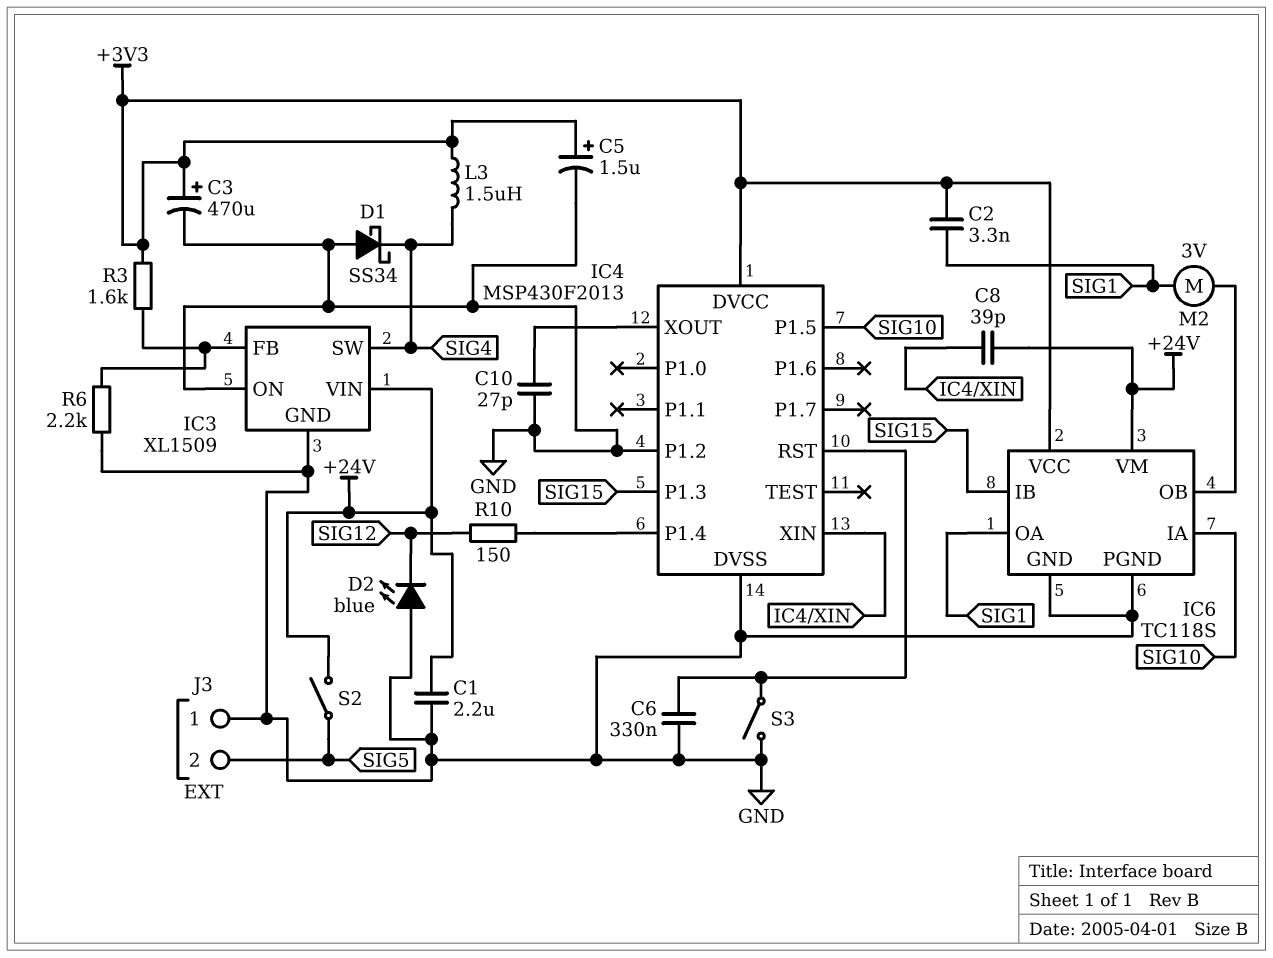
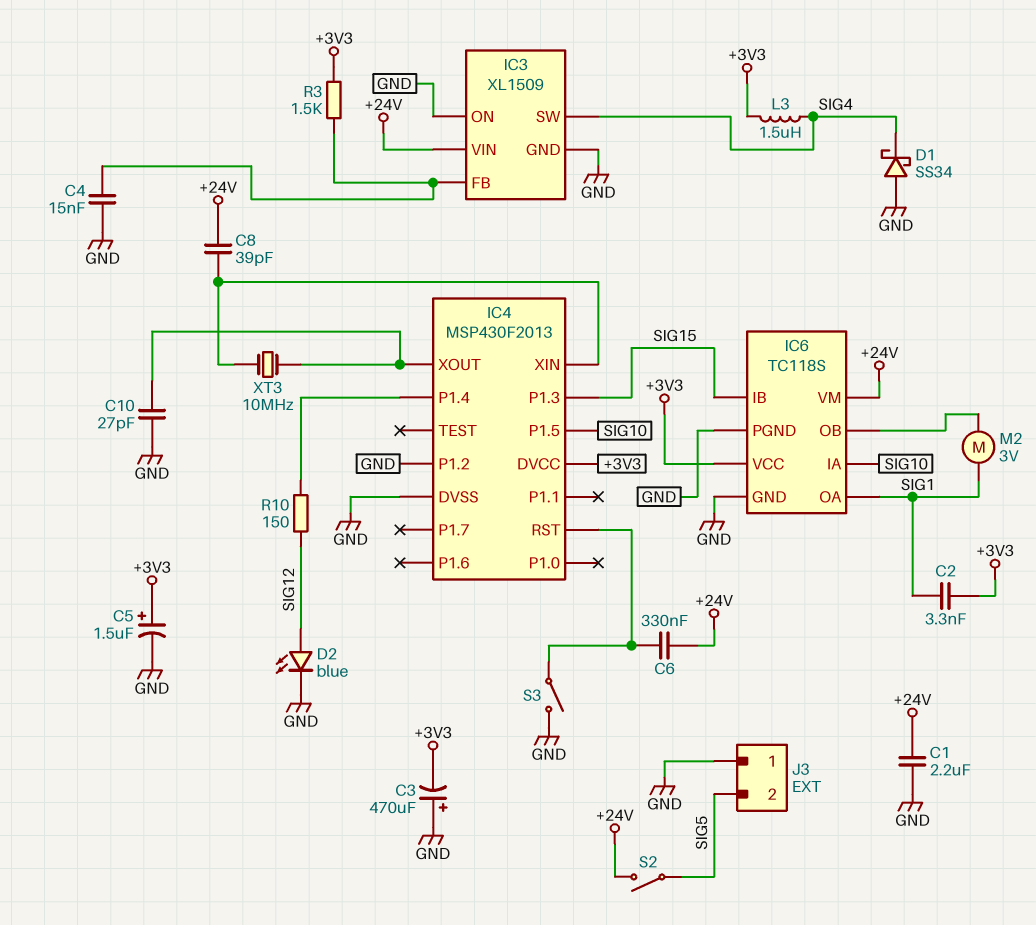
C3: 470uF (plus +3V3, minus GND) -> 470uF (plus GND, minus +3V3)
C4: none -> 15nF (GND, IC3/FB)
C6: 330nF (GND, IC4/RST) -> 330nF (+24V, IC4/RST)
D2: LED blue (A GND, K SIG12) -> LED blue (A SIG12, K GND)
R3: 1.6k (+3V3, IC3/FB) -> 1.5k (+3V3, IC3/FB)
R6: 2.2k (GND, IC3/FB) -> none
XT3: none -> 10MHz (IC4/XIN, IC4/XOUT)

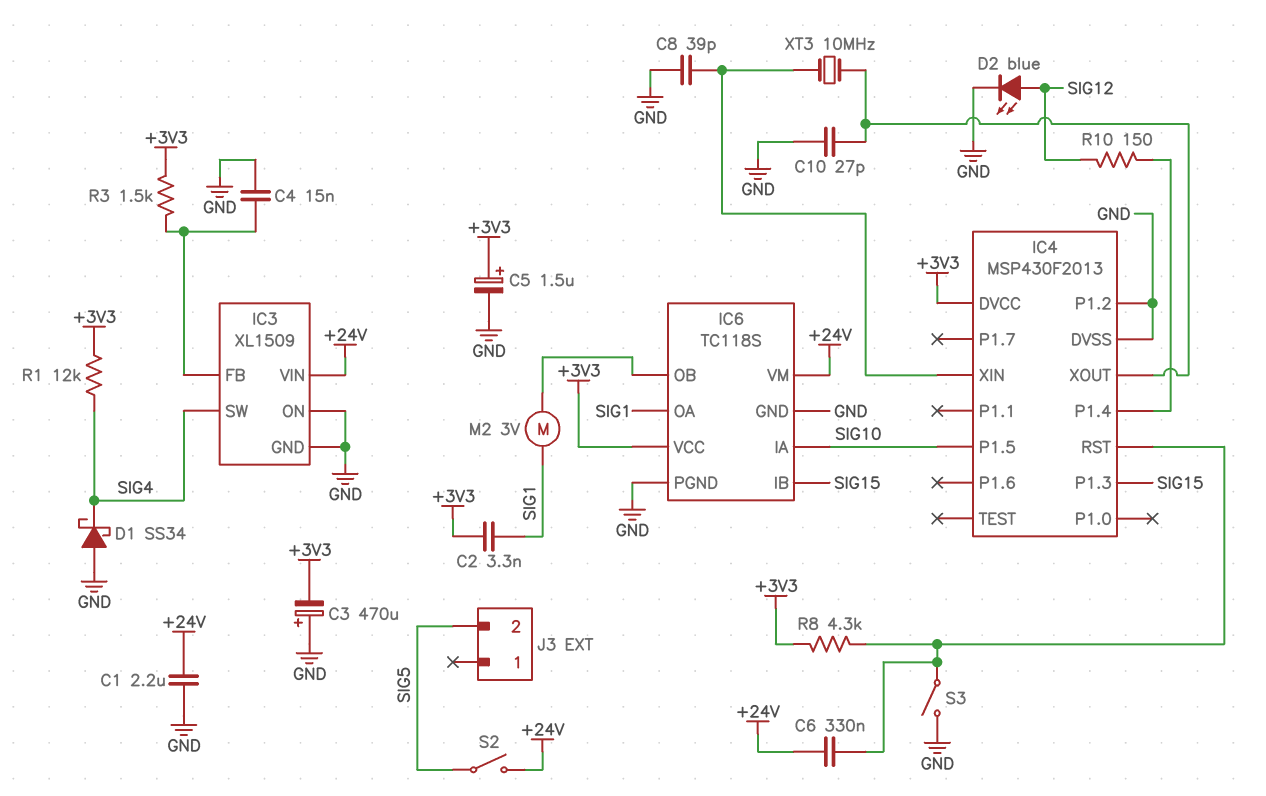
C8: 39pF (+24V, IC4/XIN) -> 39pF (GND, IC4/XIN)
J3 pin 1: GND -> none
L3: 1.5uH (+3V3, SIG4) -> none
R1: none -> 12k (+3V3, SIG4)
R8: none -> 4.3k (+3V3, IC4/RST)

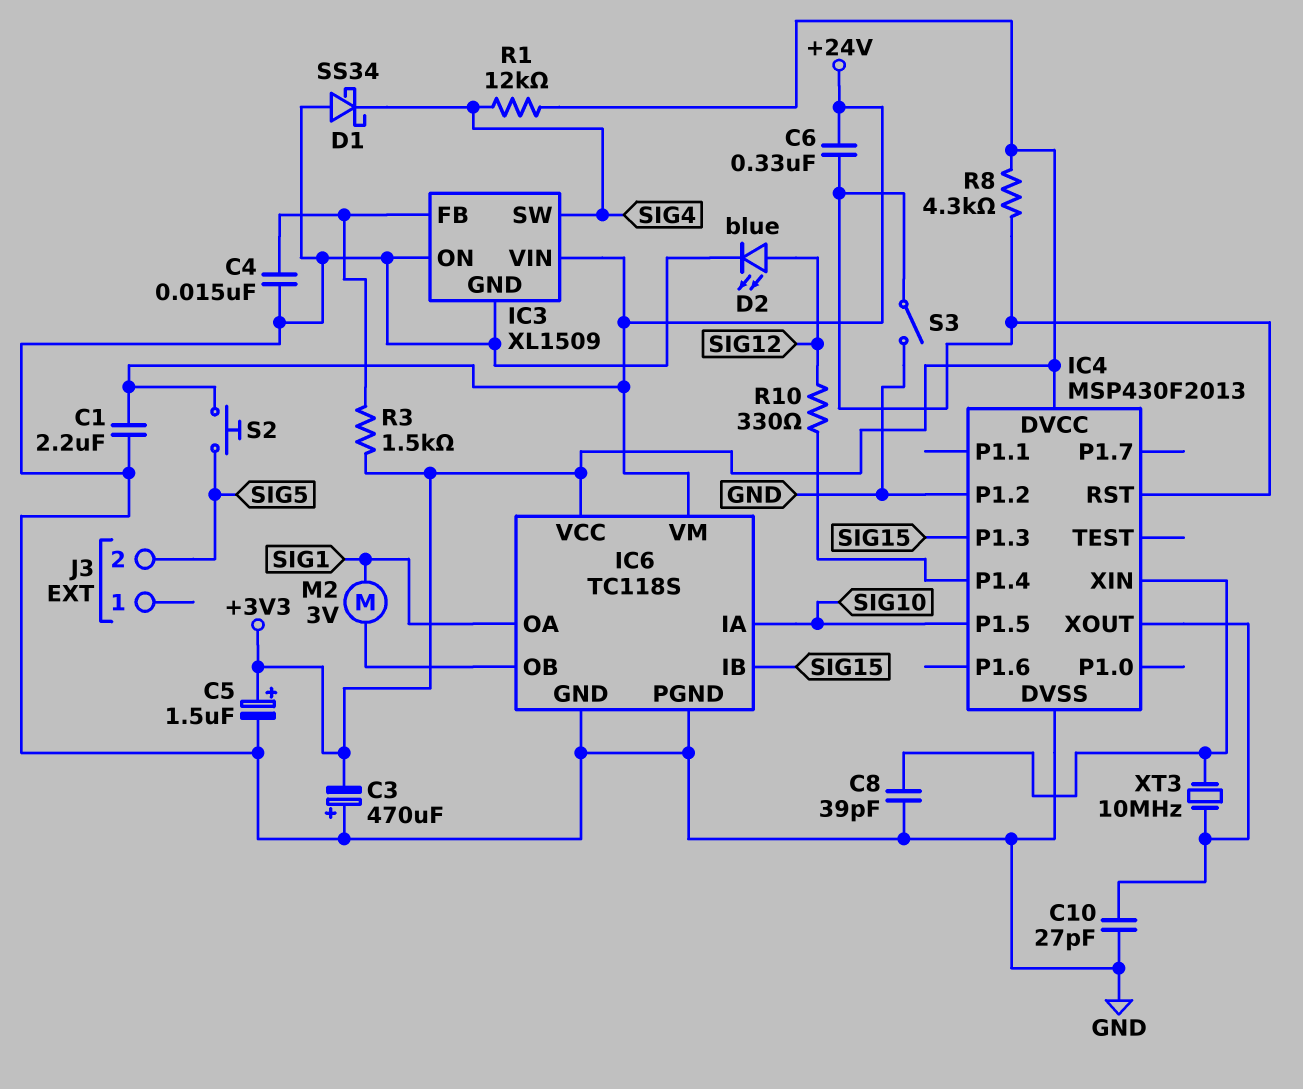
C2: 3.3nF (+3V3, SIG1) -> none
R10: 150 (IC4/P1.4, SIG12) -> 330 (IC4/P1.4, SIG12)
S2: switch (+24V, SIG5) -> button (+24V, SIG5)

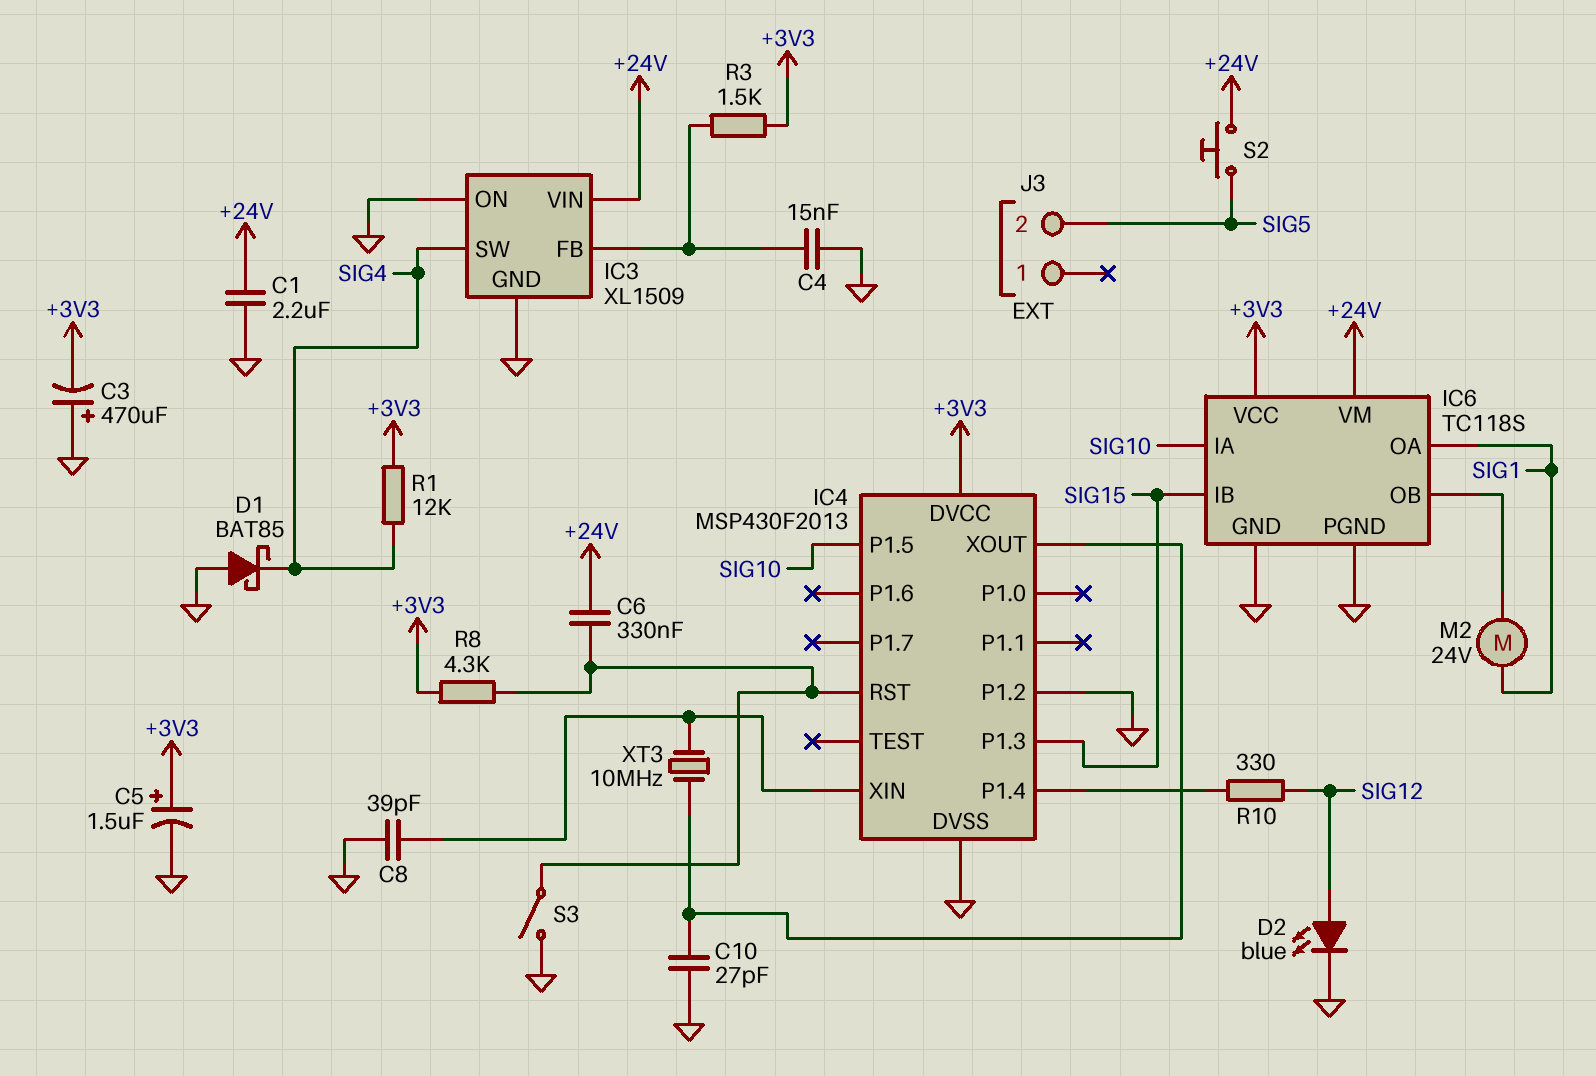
D1: schottky SS34 (A GND, K SIG4) -> schottky BAT85 (A GND, K SIG4)
M2: motor 3V (IC6/OB, SIG1) -> motor 24V (IC6/OB, SIG1)

